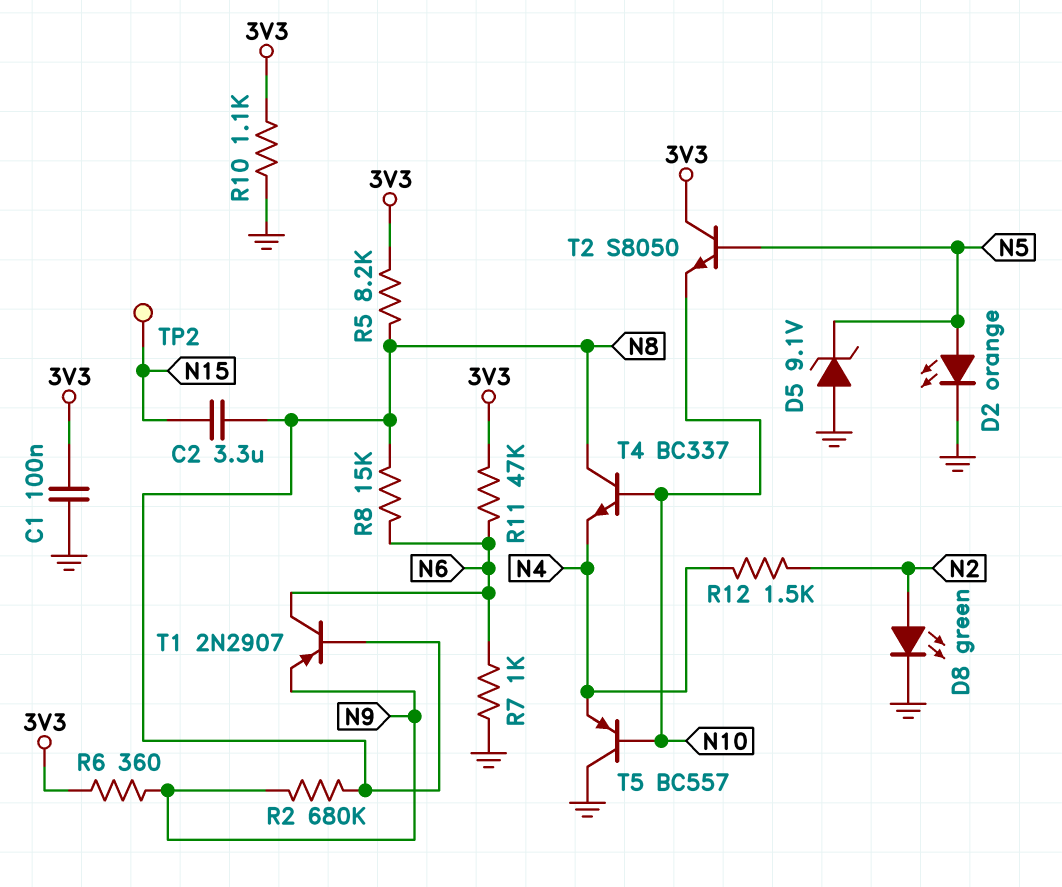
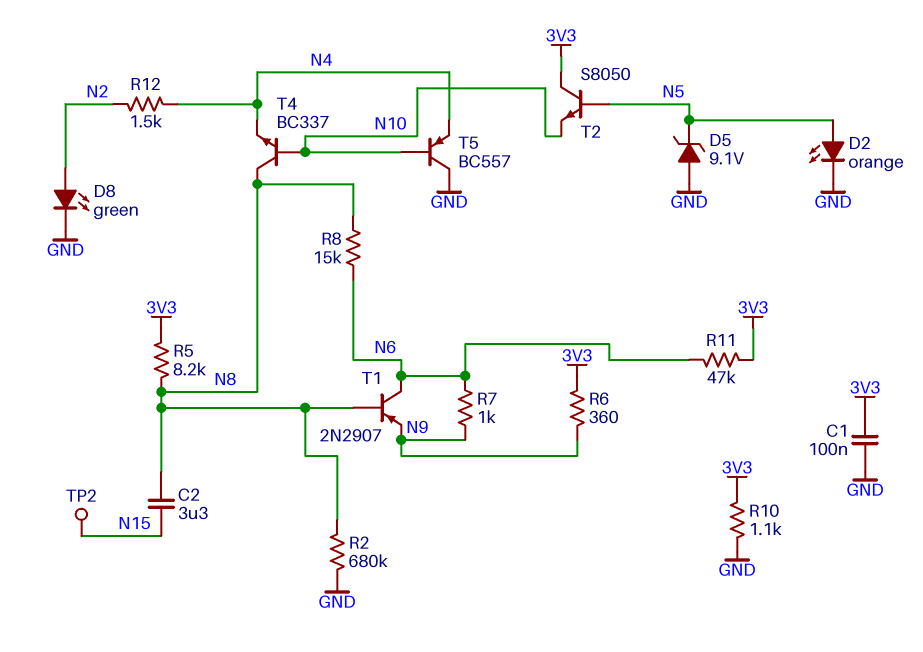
R2: 680k (N8, N9) -> 680k (GND, N8)
R7: 1k (GND, N6) -> 1k (N6, N9)

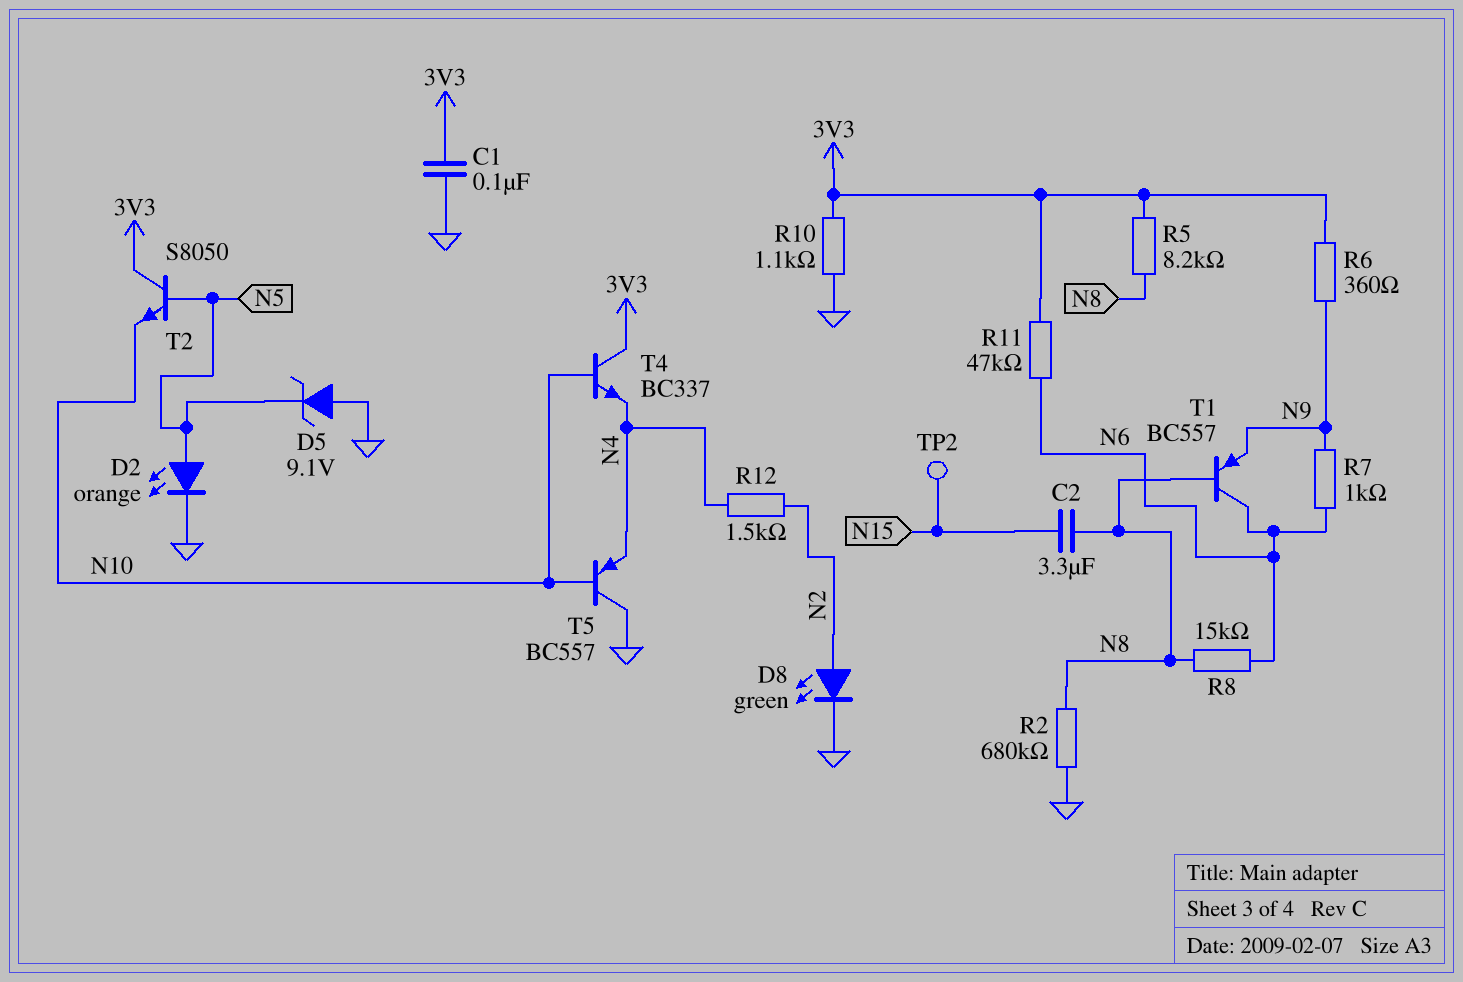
T1: PNP 2N2907 (B N8, C N6, E N9) -> PNP BC557 (B N8, C N6, E N9)
T4: NPN BC337 (B N10, C N8, E N4) -> NPN BC337 (B N10, C 3V3, E N4)

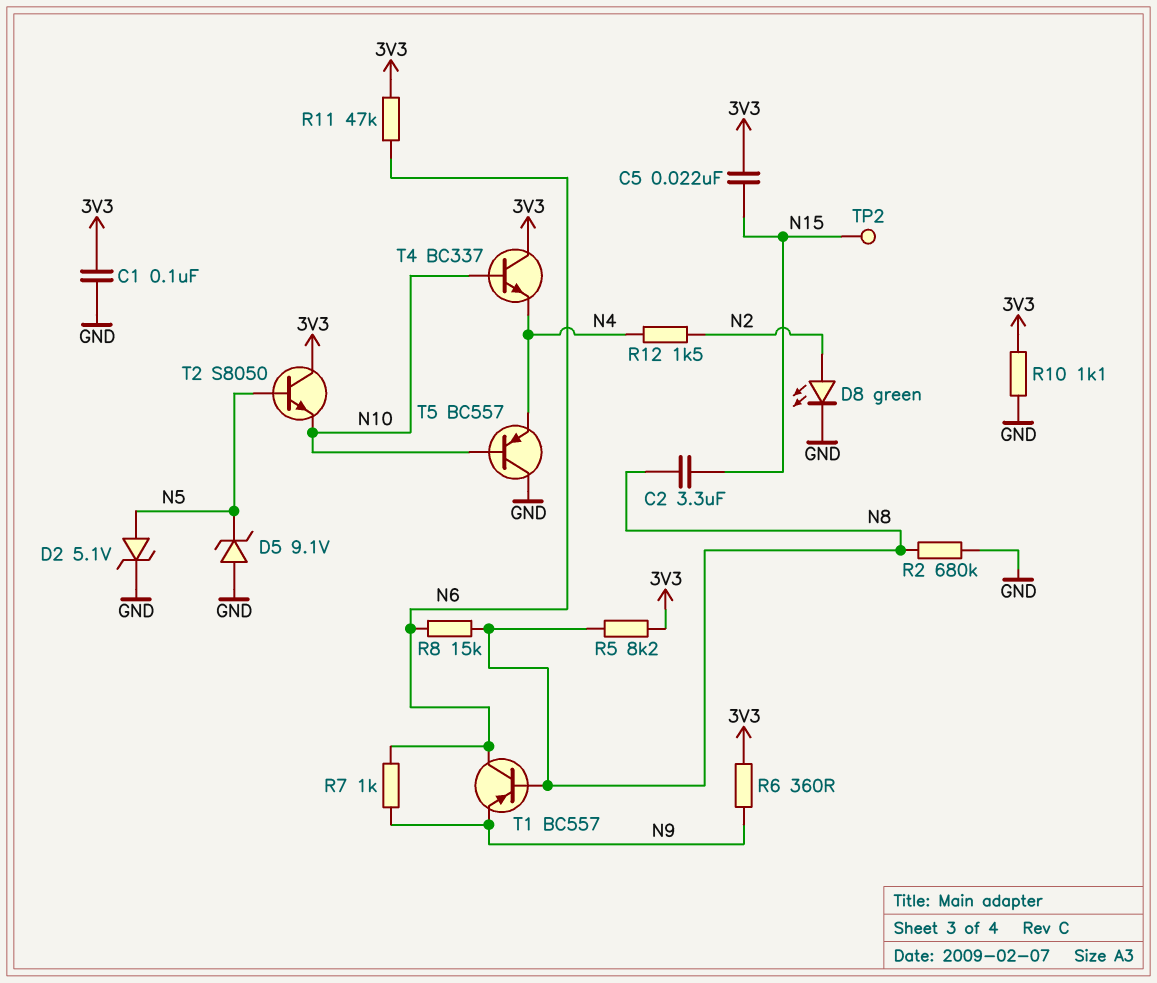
C5: none -> 22nF (3V3, N15)
D2: LED orange (A N5, K GND) -> zener 5.1V (A N5, K GND)

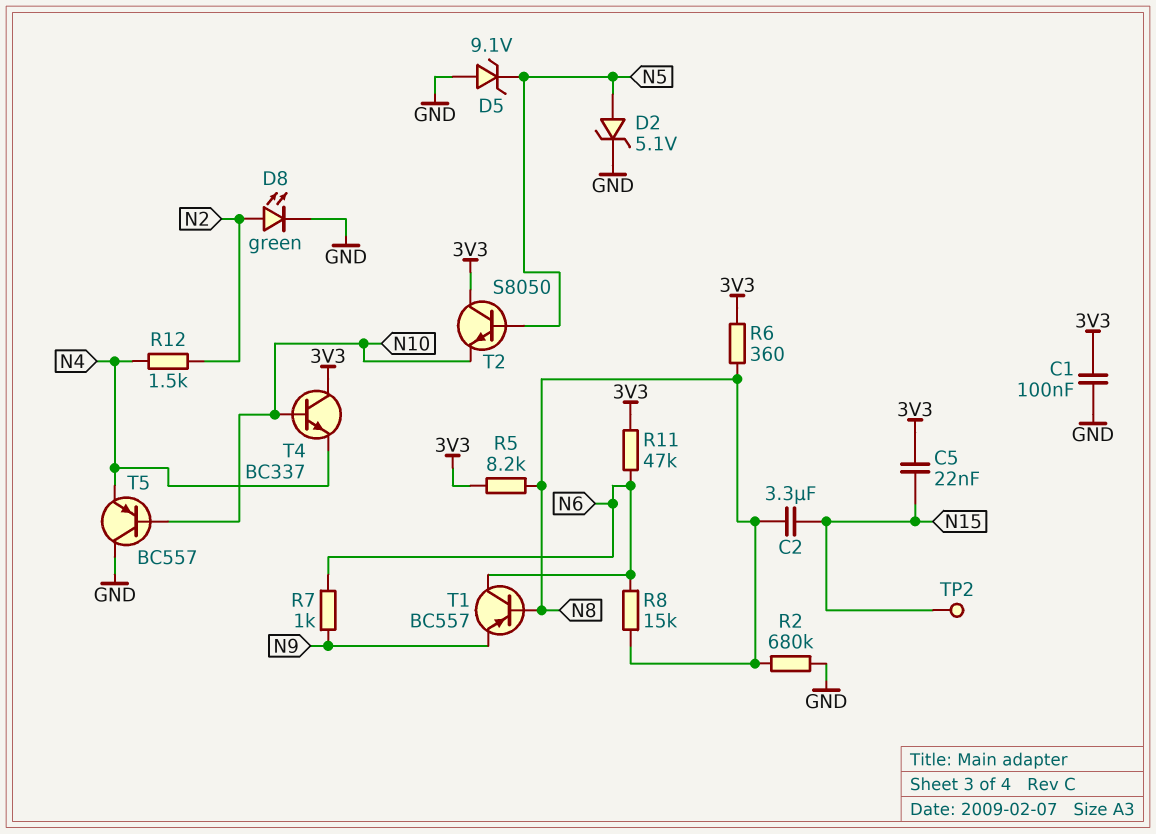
R6: 360 (3V3, N9) -> 360 (3V3, N8)
R10: 1.1k (3V3, GND) -> none

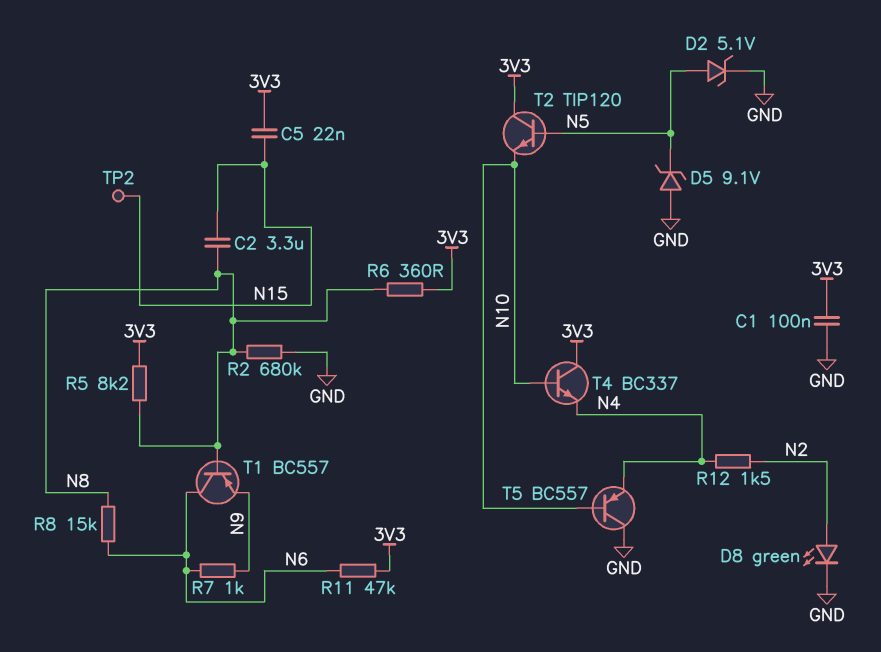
T2: NPN S8050 (B N5, C 3V3, E N10) -> NPN TIP120 (B N5, C 3V3, E N10)

